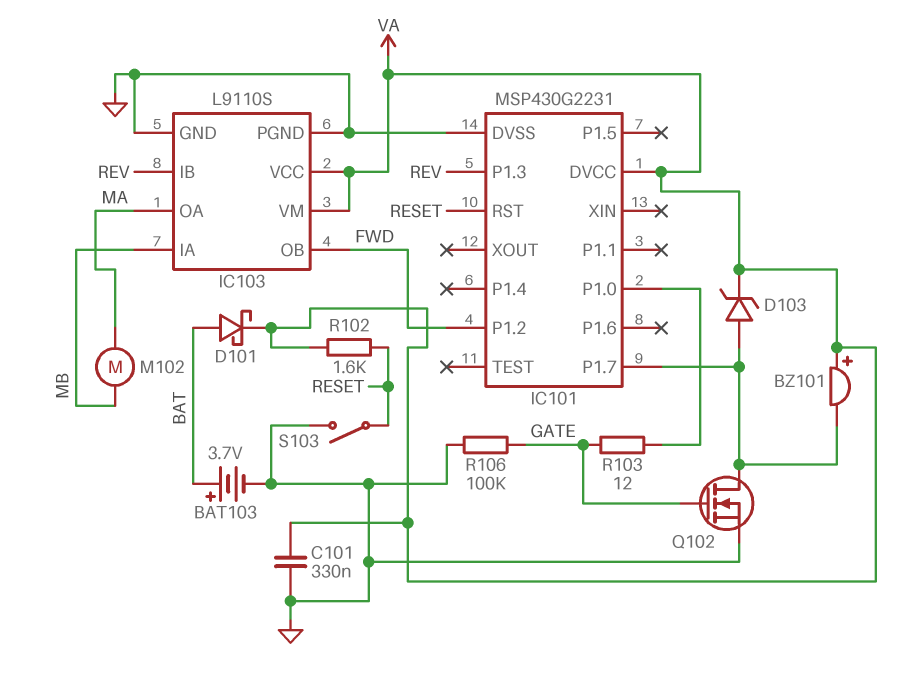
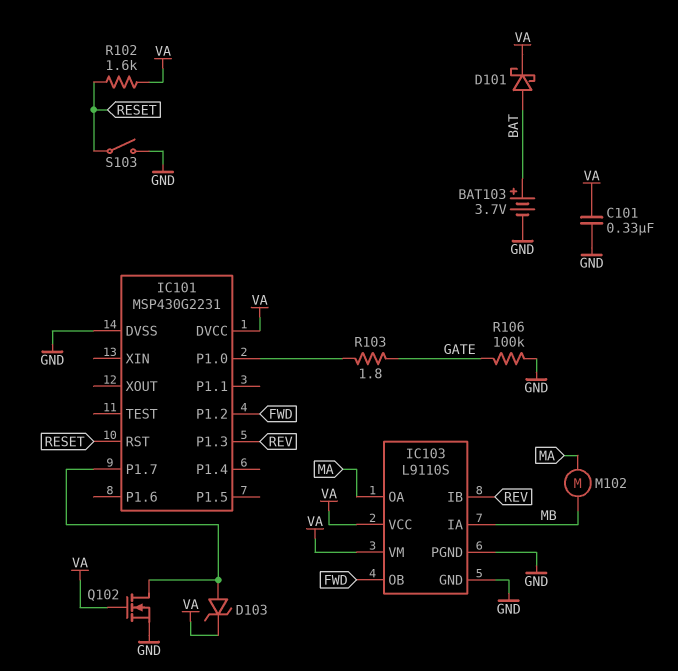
BZ101: buzzer (plus VA, minus IC101/P1.7) -> none
Q102: NMOS (G GATE, D IC101/P1.7, S GND) -> NMOS (G VA, D IC101/P1.7, S GND)
R103: 12 (GATE, IC101/P1.0) -> 1.8 (GATE, IC101/P1.0)

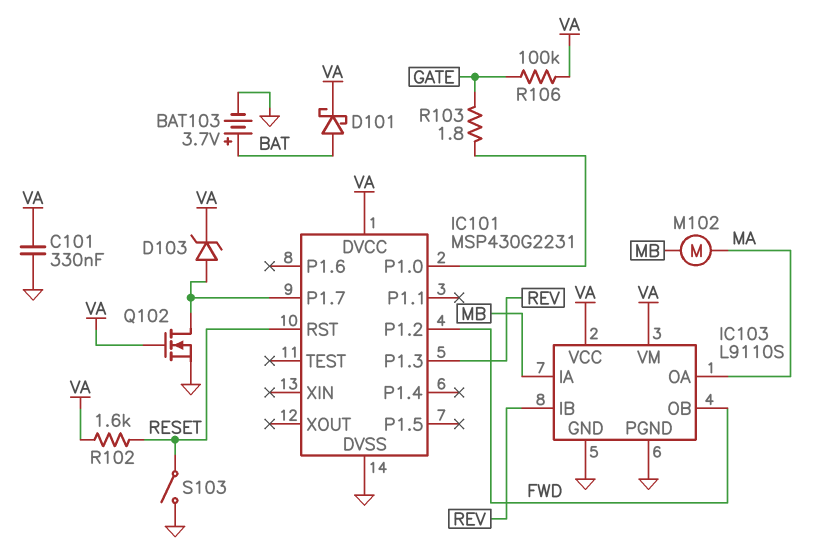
R106: 100k (GATE, GND) -> 100k (GATE, VA)

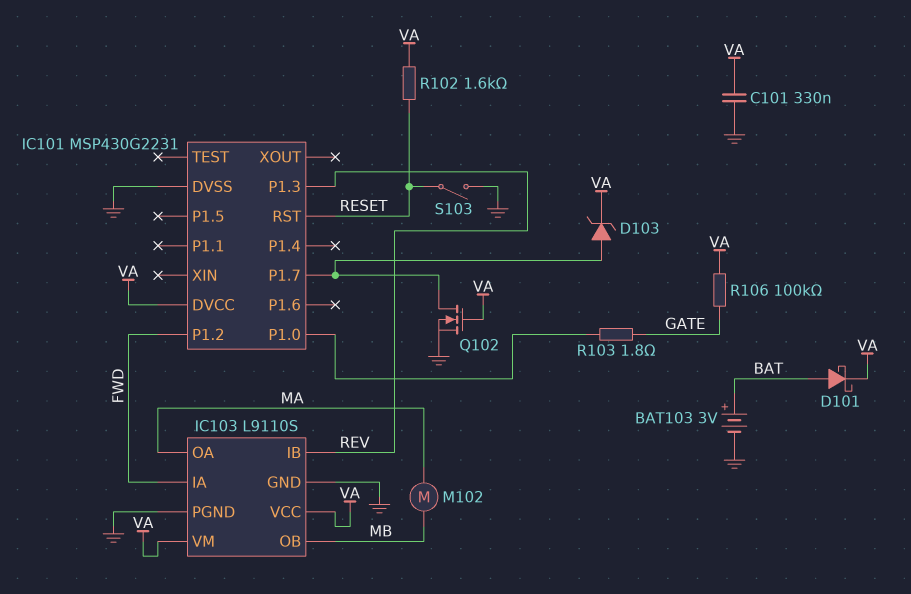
BAT103: 3.7V (plus BAT, minus GND) -> 3V (plus BAT, minus GND)
IC103 pin IA: MB -> FWD
IC103 pin OB: FWD -> MB

